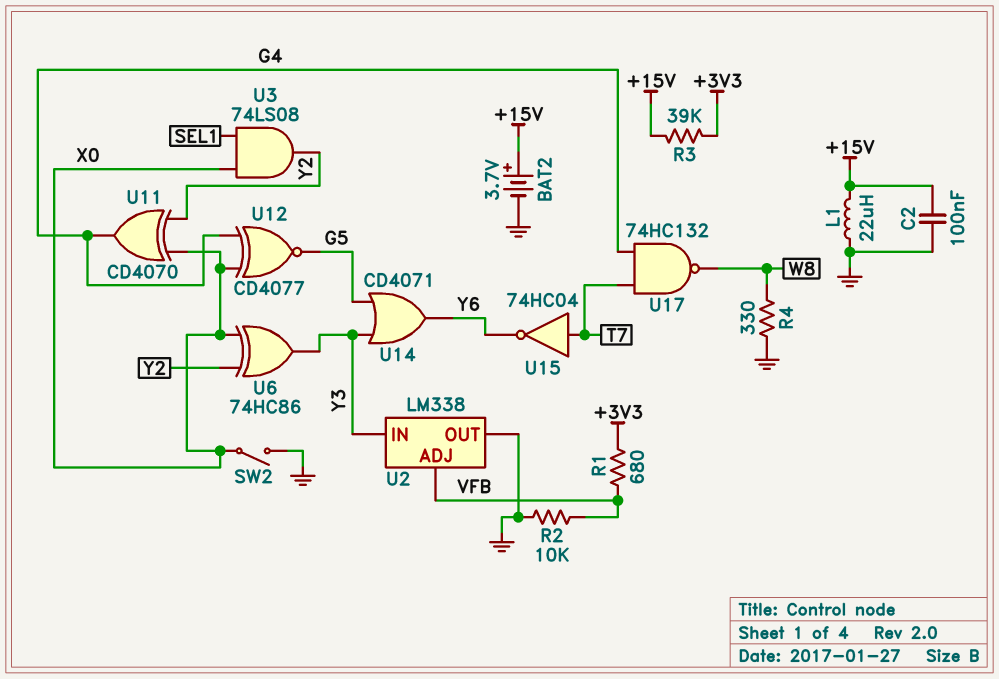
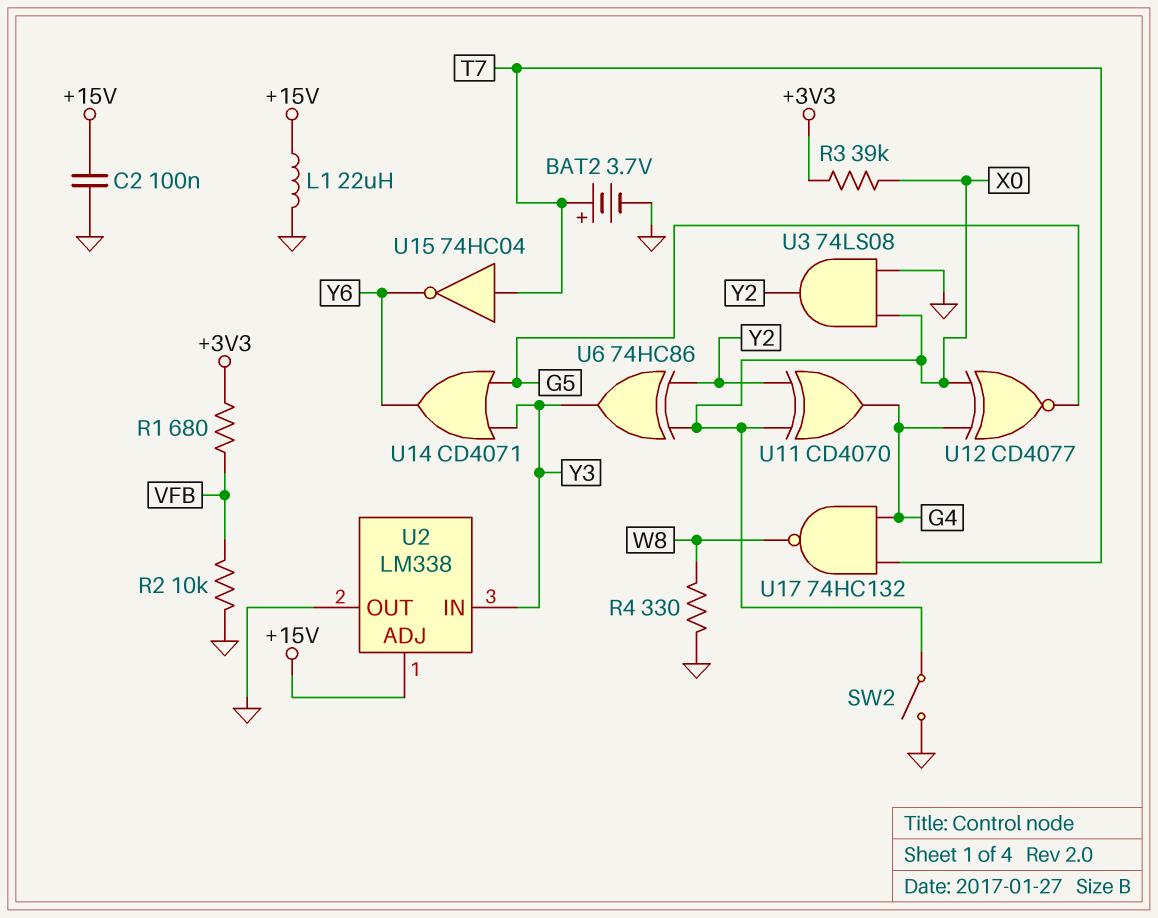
BAT2: 3.7V (plus +15V, minus GND) -> 3.7V (plus T7, minus GND)
R3: 39k (+3V3, +15V) -> 39k (+3V3, X0)
U2 pin ADJ: VFB -> +15V
U3: AND 74LS08 (in SEL1, in X0, out Y2) -> AND 74LS08 (in GND, in X0, out Y2)

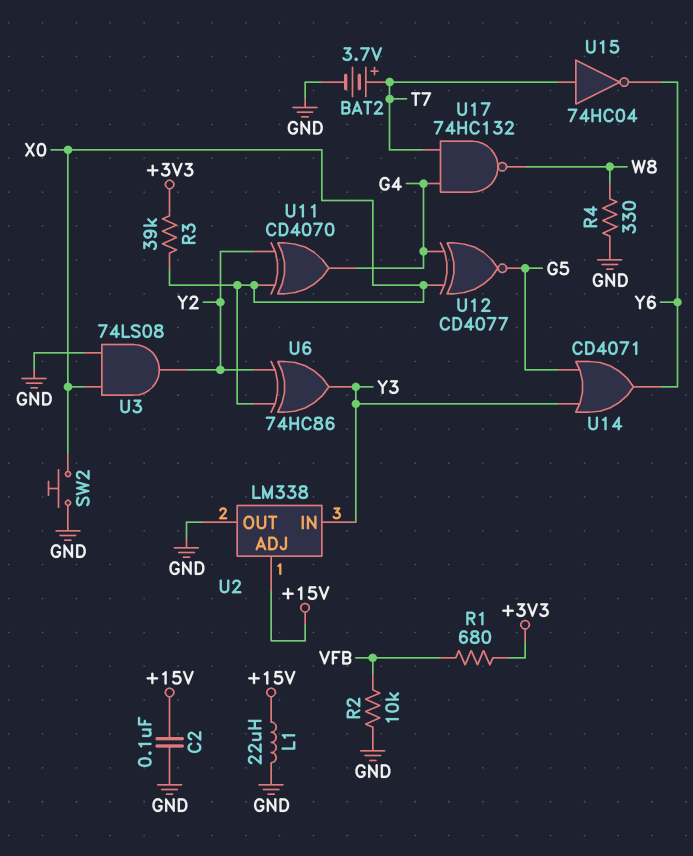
SW2: switch (GND, X0) -> button (GND, X0)

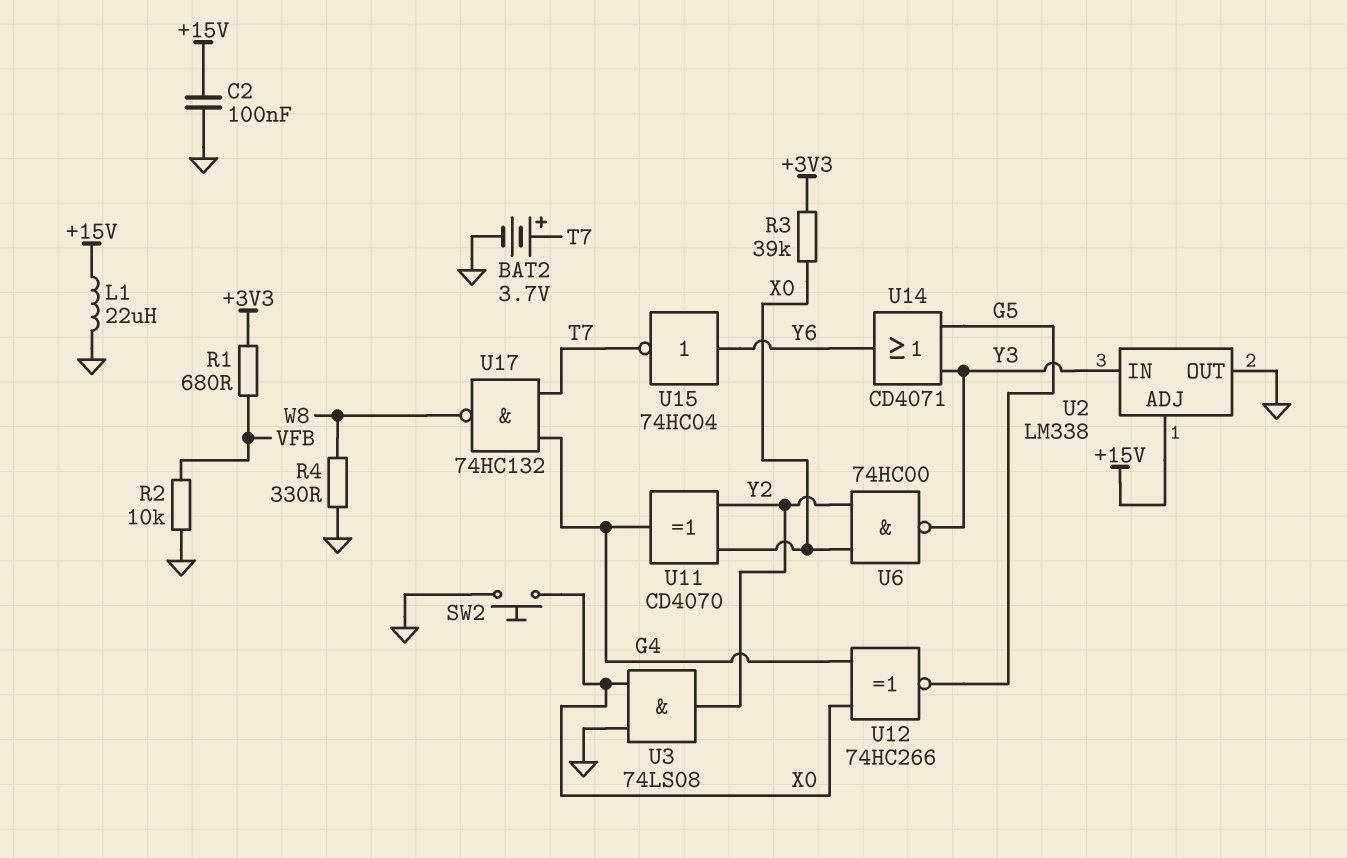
U6: XOR 74HC86 (in X0, in Y2, out Y3) -> NAND 74HC00 (in X0, in Y2, out Y3)
U12: XNOR CD4077 (in G4, in X0, out G5) -> XNOR 74HC266 (in G4, in X0, out G5)
U15: NOT 74HC04 (in T7, out Y6) -> NOT 74HC04 (in Y6, out T7)

